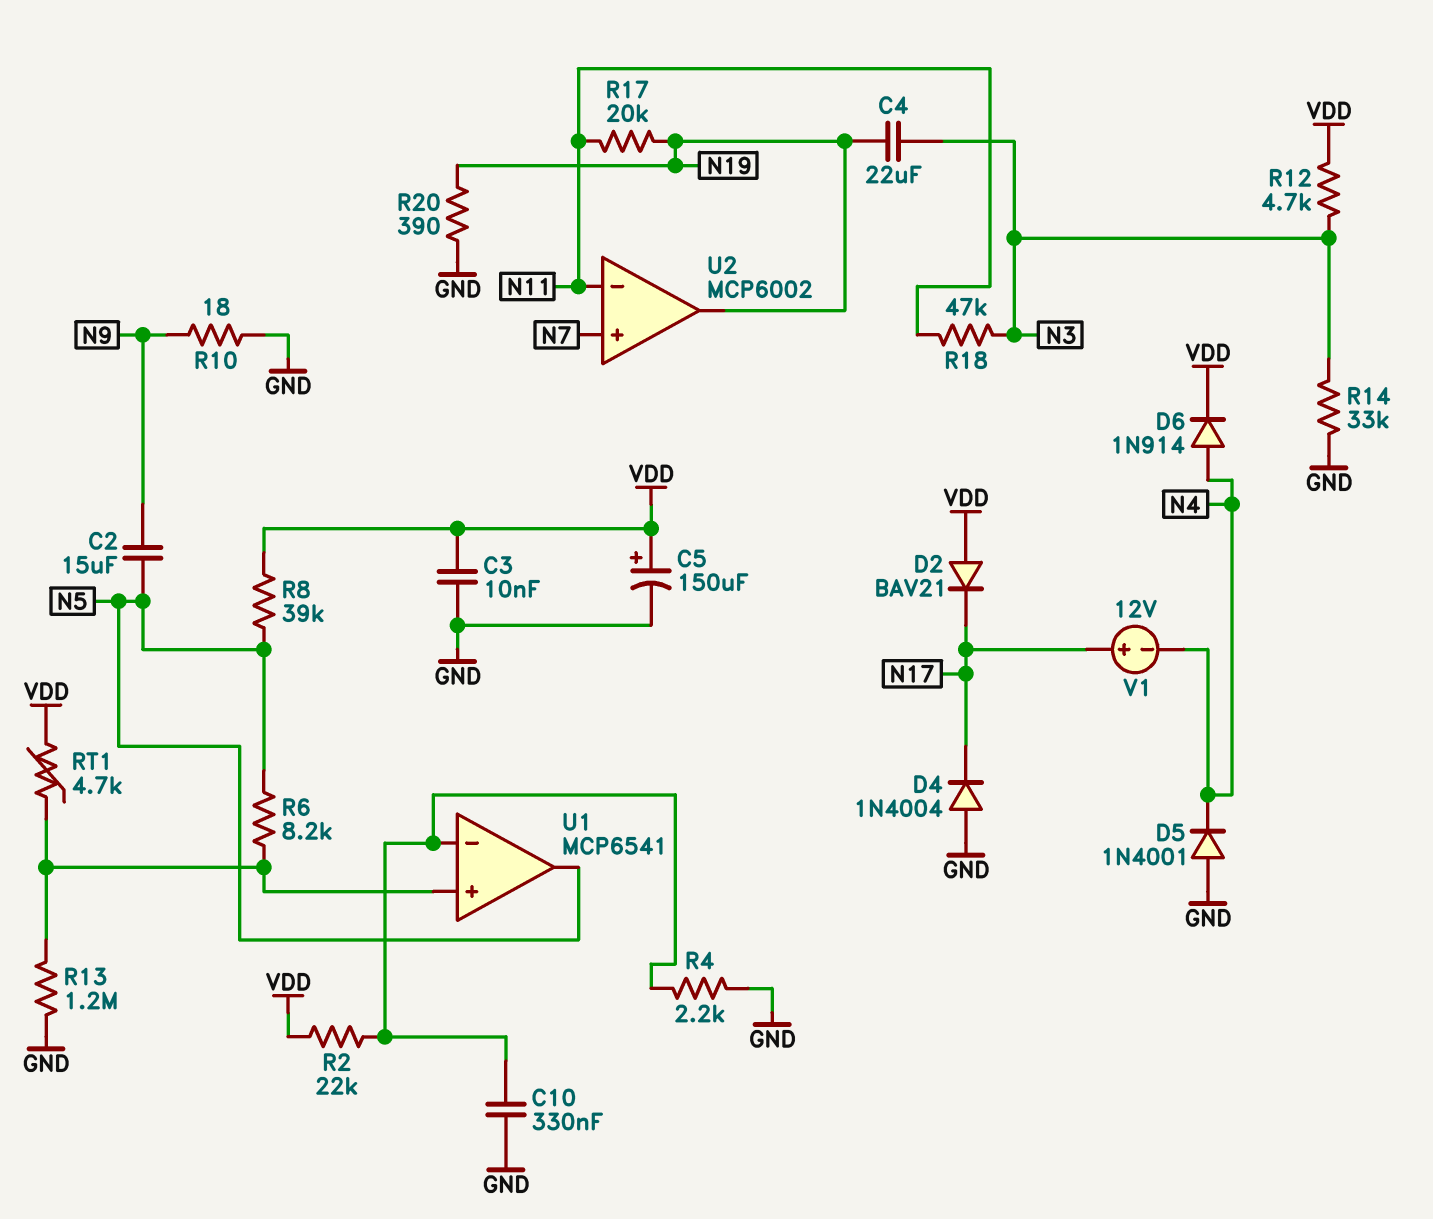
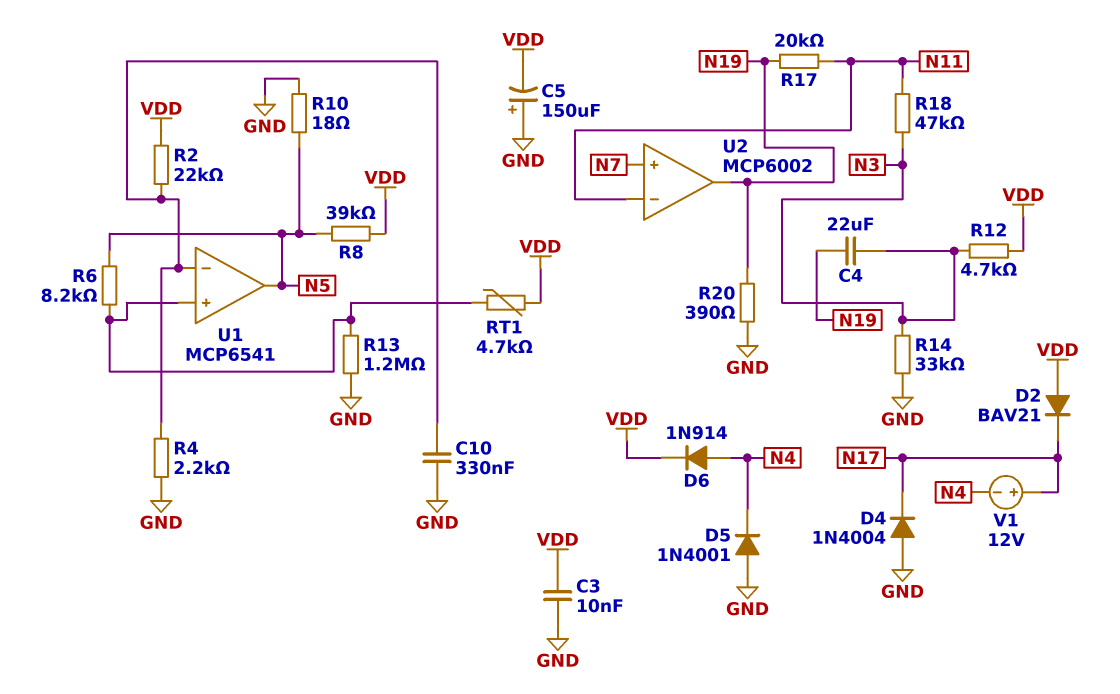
C2: 15uF (N5, N9) -> none
C5: 150uF (plus VDD, minus GND) -> 150uF (plus GND, minus VDD)
R10: 18 (GND, N9) -> 18 (GND, N5)

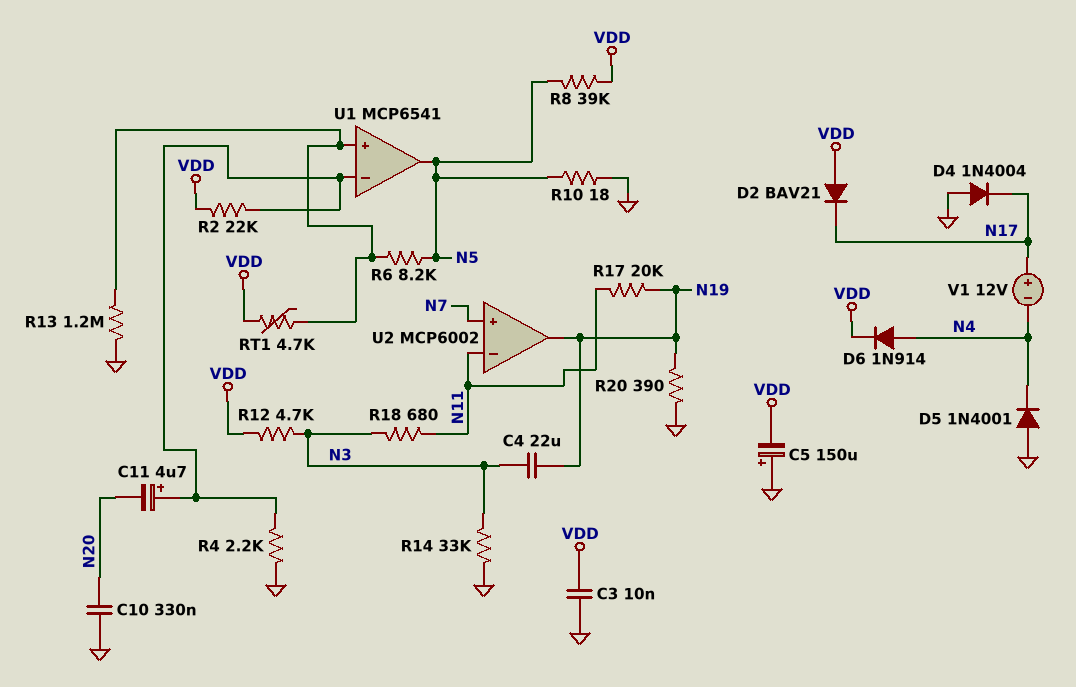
C10: 330nF (GND, U1/in-) -> 330nF (GND, N20)
C11: none -> 4.7uF (plus U1/in-, minus N20)
R18: 47k (N3, N11) -> 680 (N3, N11)

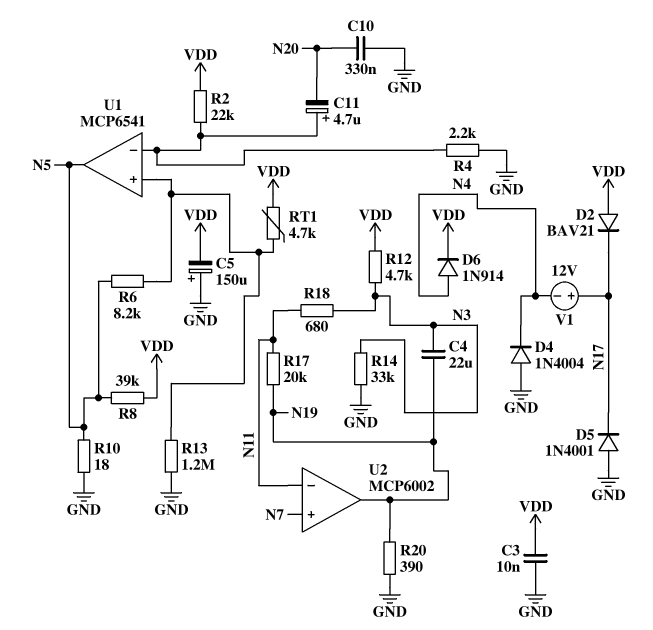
D4: diode 1N4004 (A GND, K N17) -> diode 1N4004 (A GND, K N4)
D5: diode 1N4001 (A GND, K N4) -> diode 1N4001 (A GND, K N17)

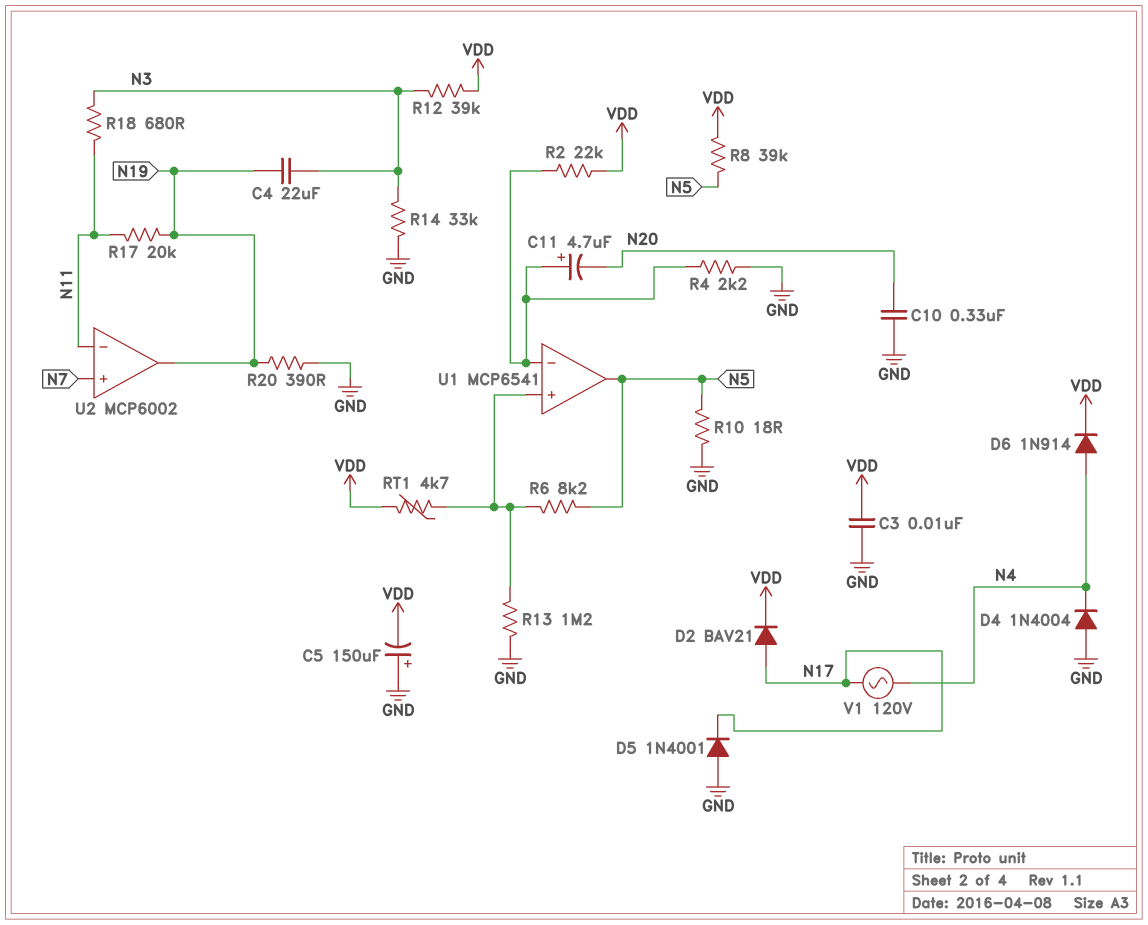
D2: diode BAV21 (A VDD, K N17) -> diode BAV21 (A N17, K VDD)
R12: 4.7k (N3, VDD) -> 39k (N3, VDD)
V1: 12V (plus N17, minus N4) -> AC 120V (N4, N17)

